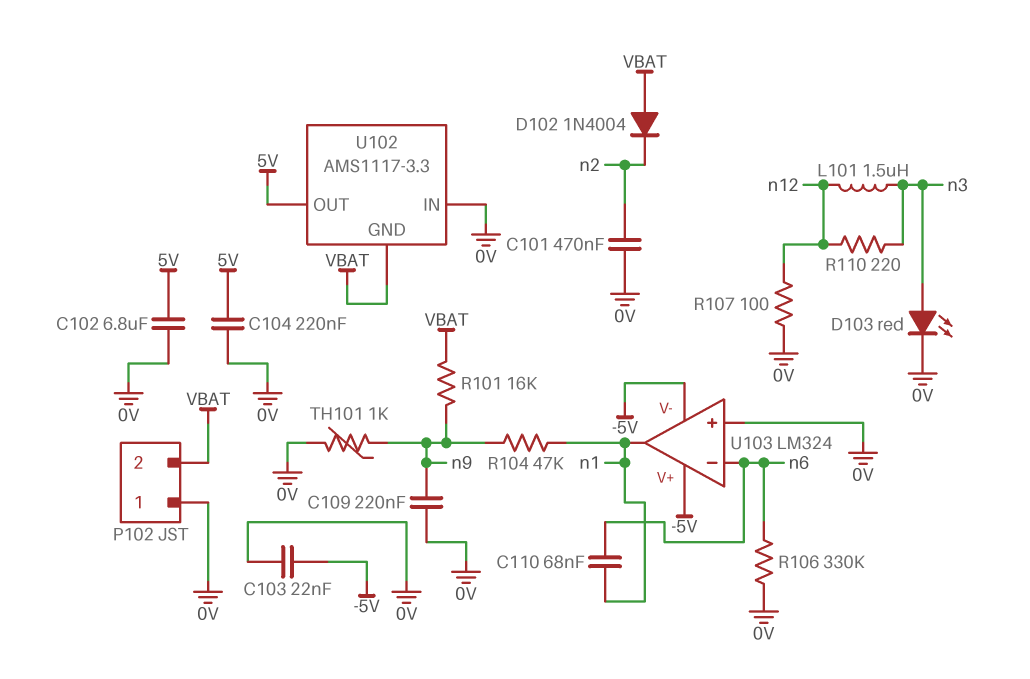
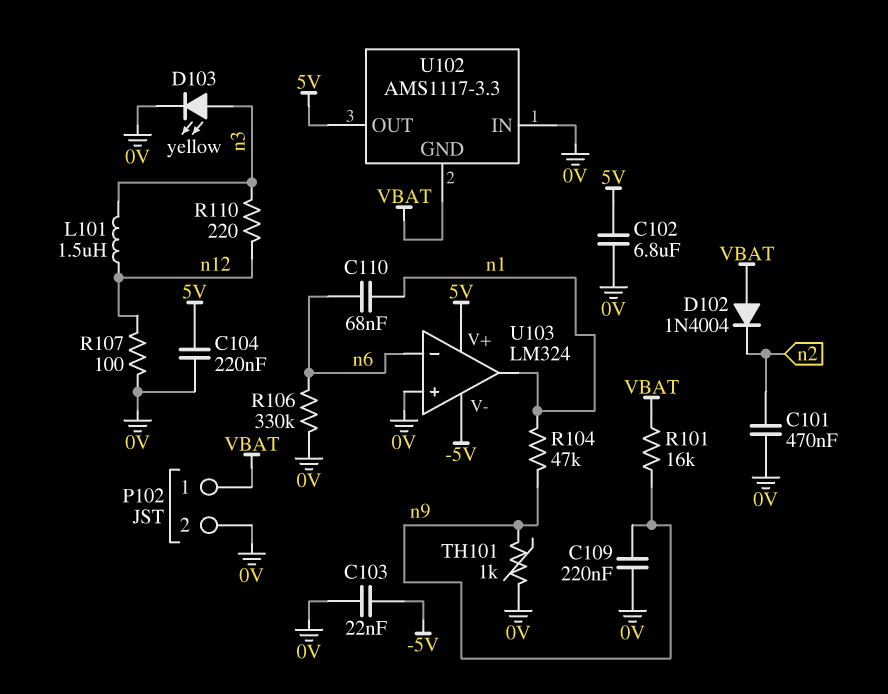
D103: LED red (A n3, K 0V) -> LED yellow (A n3, K 0V)
P102 pin 1: 0V -> VBAT
P102 pin 2: VBAT -> 0V
U103 pin V+: -5V -> 5V

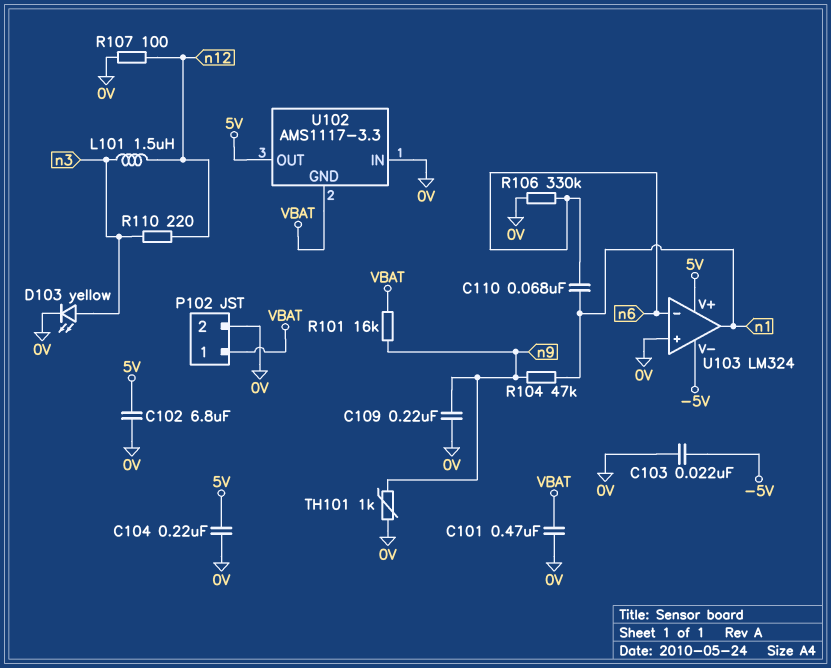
C101: 470nF (0V, n2) -> 470nF (0V, VBAT)
D102: diode 1N4004 (A VBAT, K n2) -> none

